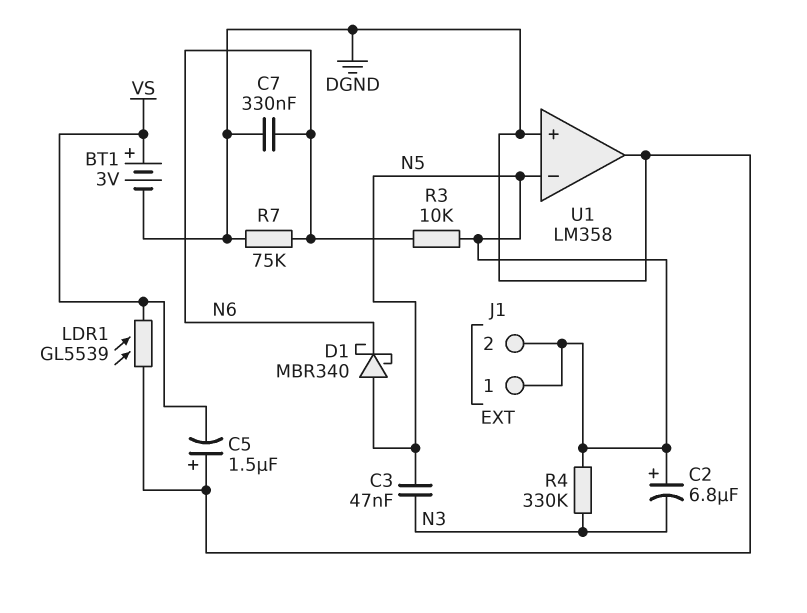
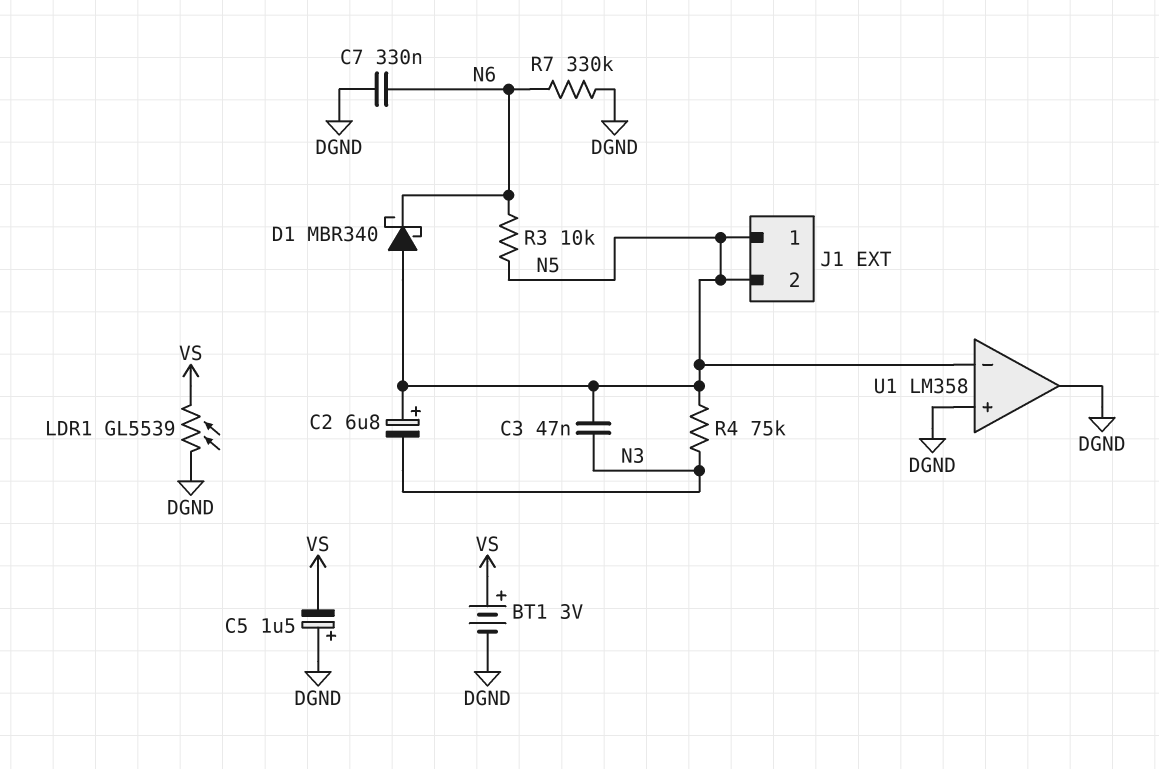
R4: 330k (N3, N5) -> 75k (N3, N5)
R7: 75k (DGND, N6) -> 330k (DGND, N6)

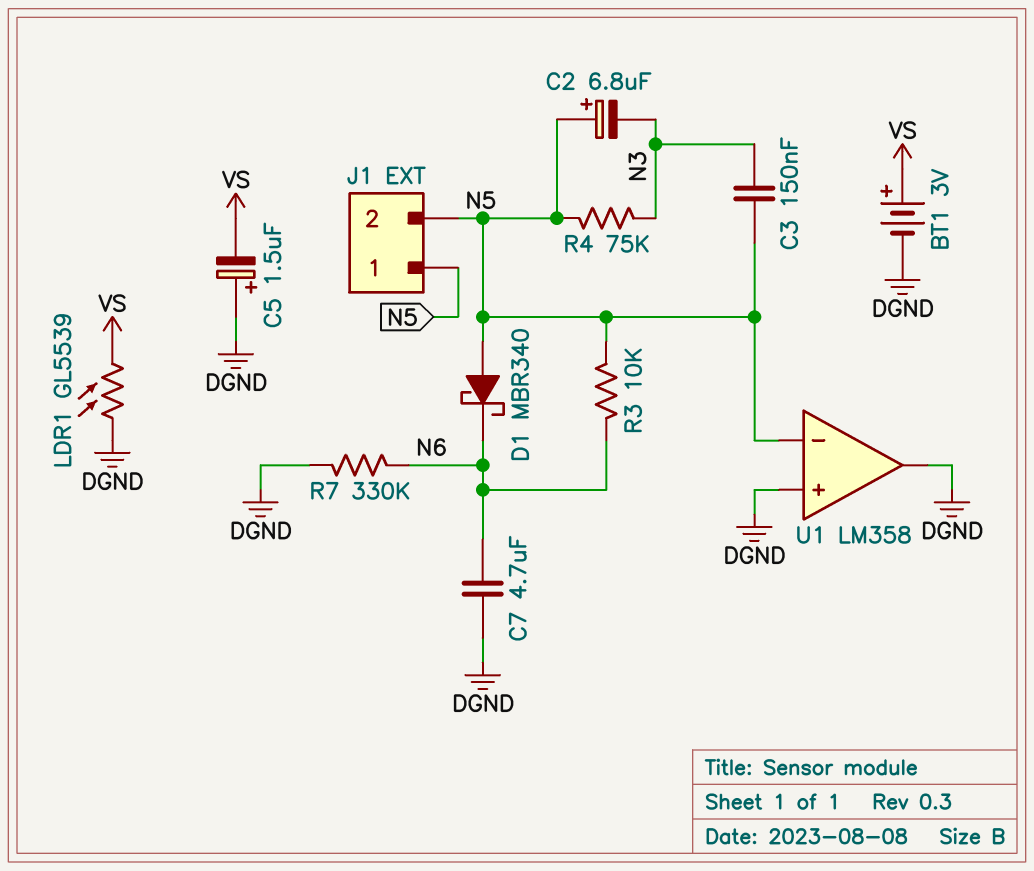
C3: 47nF (N3, N5) -> 150nF (N3, N5)
C7: 330nF (DGND, N6) -> 4.7uF (DGND, N6)

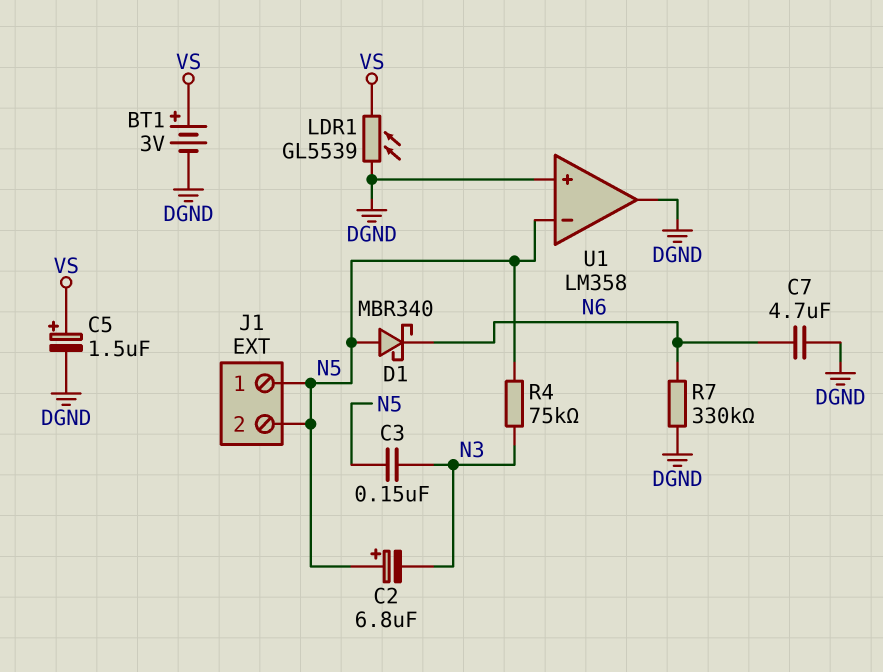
C5: 1.5uF (plus DGND, minus VS) -> 1.5uF (plus VS, minus DGND)
R3: 10k (N5, N6) -> none

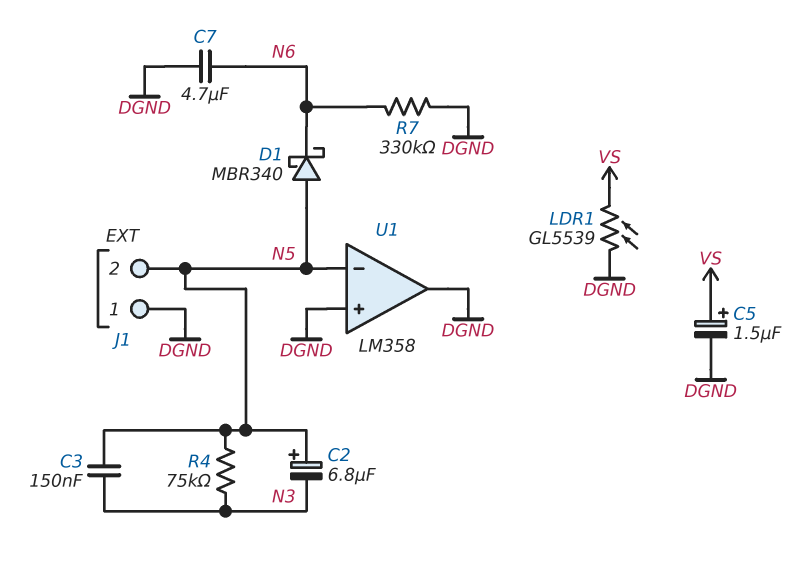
BT1: 3V (plus VS, minus DGND) -> none
J1 pin 1: N5 -> DGND

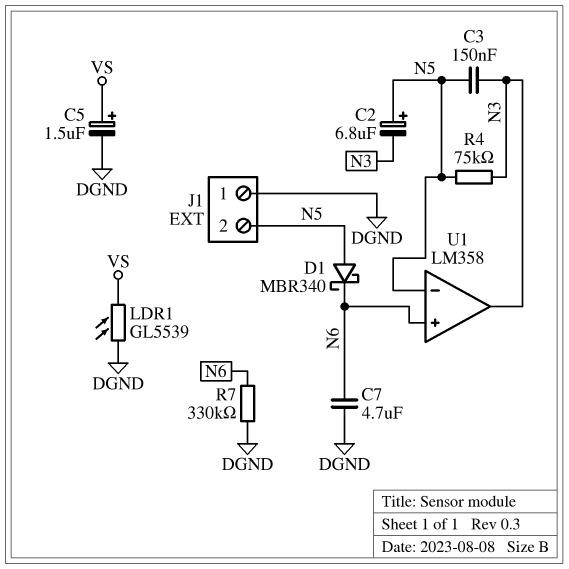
U1 pin in+: DGND -> N6
U1 pin out: DGND -> N3

